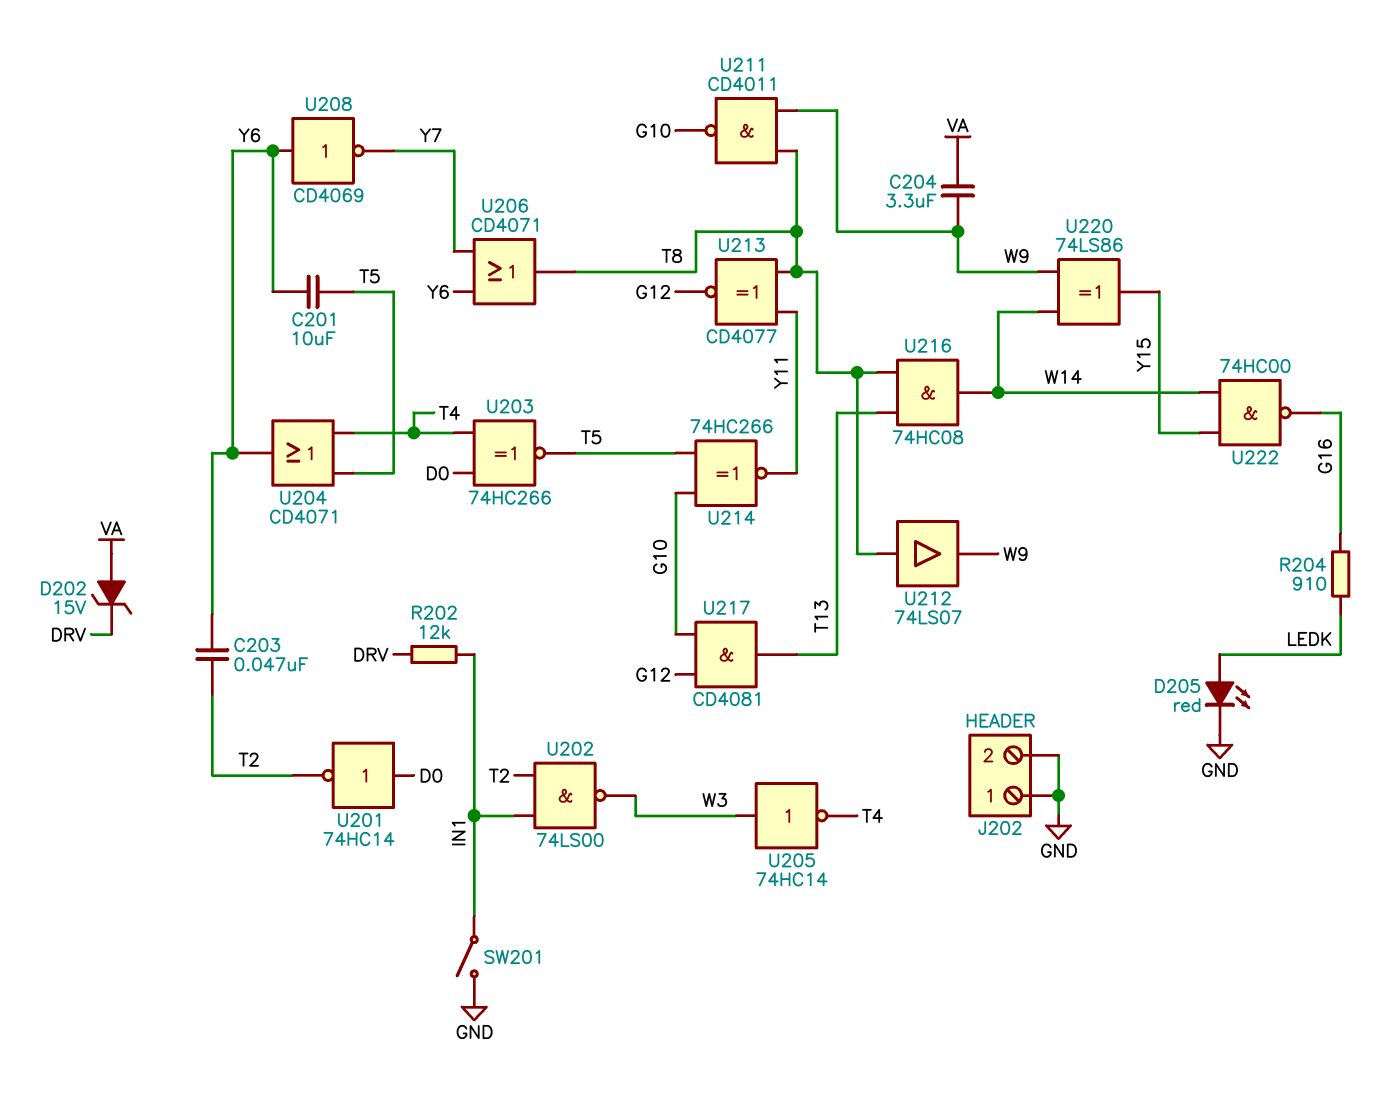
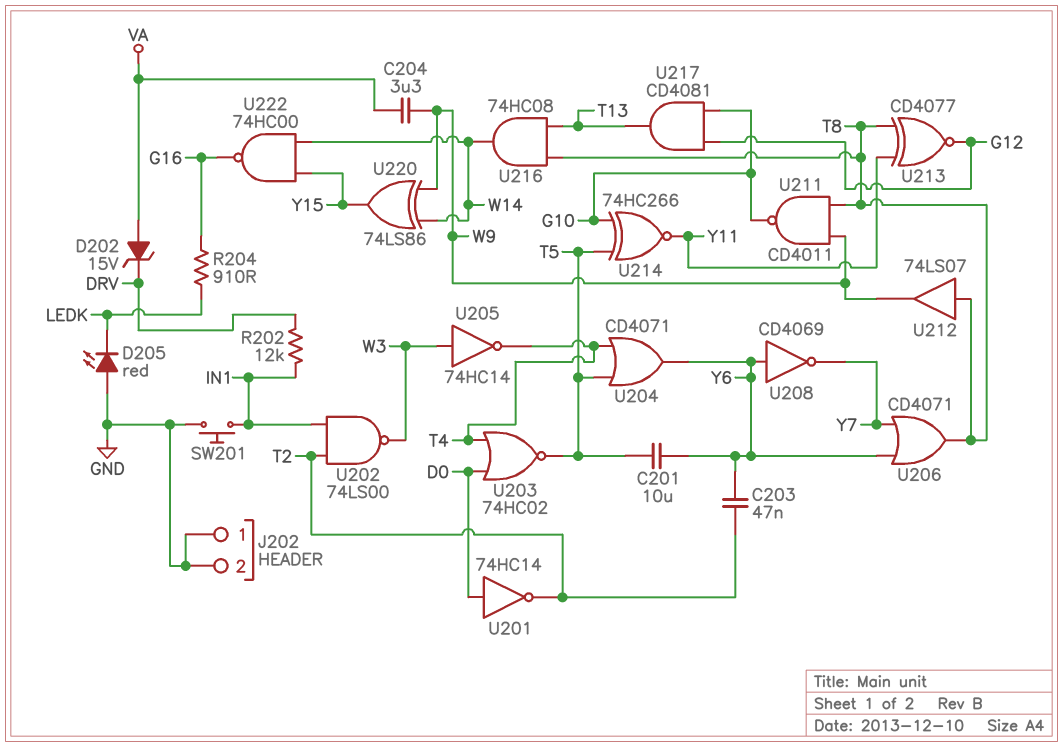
D205: LED red (A LEDK, K GND) -> LED red (A GND, K LEDK)
SW201: switch (GND, IN1) -> button (GND, IN1)
U203: XNOR 74HC266 (in D0, in T4, out T5) -> NOR 74HC02 (in D0, in T4, out T5)

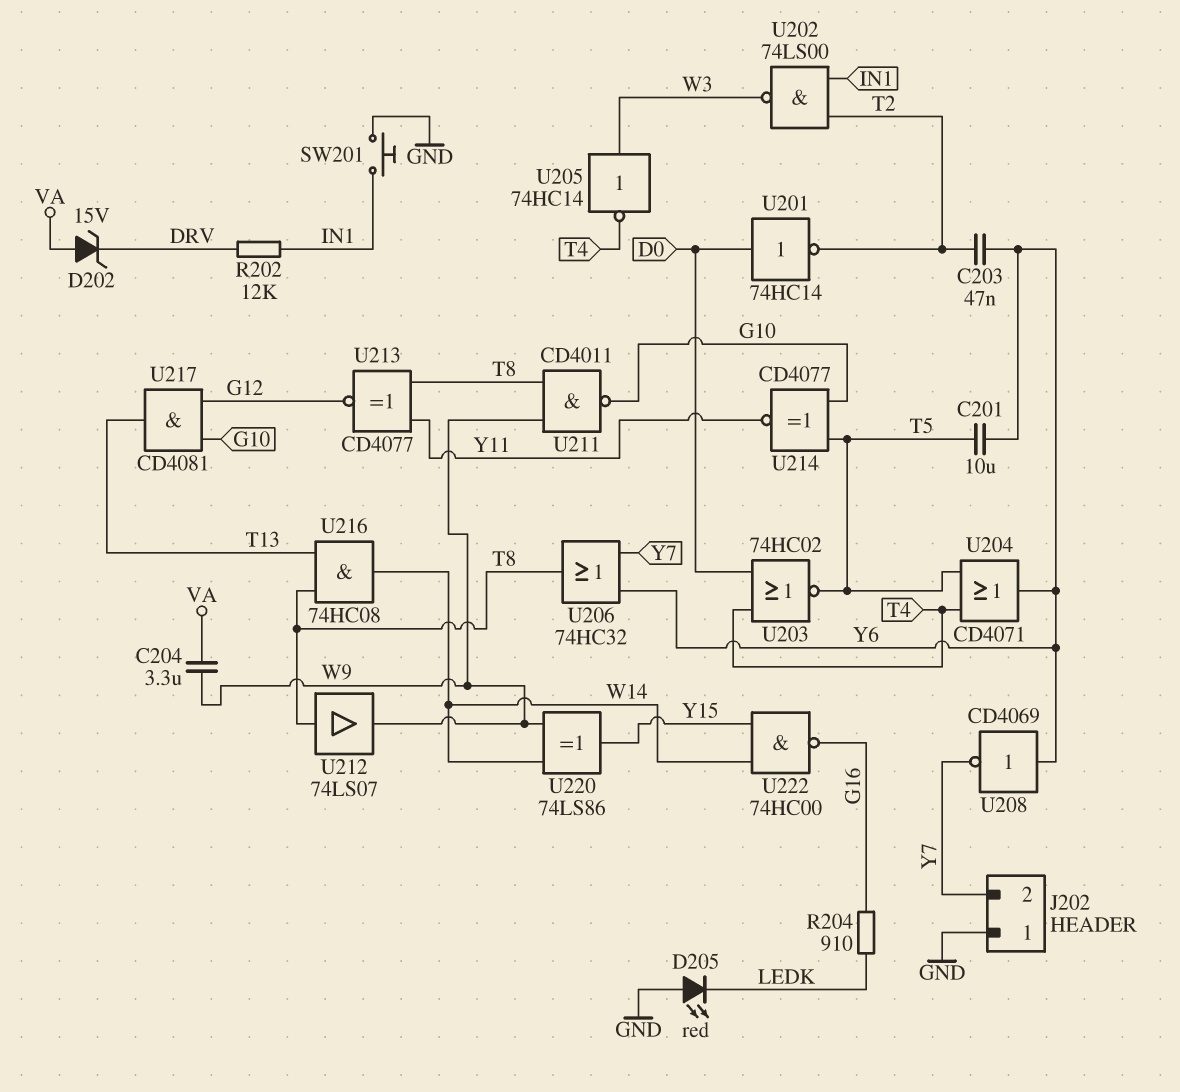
J202 pin 2: GND -> Y7
U206: OR CD4071 (in Y6, in Y7, out T8) -> OR 74HC32 (in Y6, in Y7, out T8)
U214: XNOR 74HC266 (in G10, in T5, out Y11) -> XNOR CD4077 (in G10, in T5, out Y11)

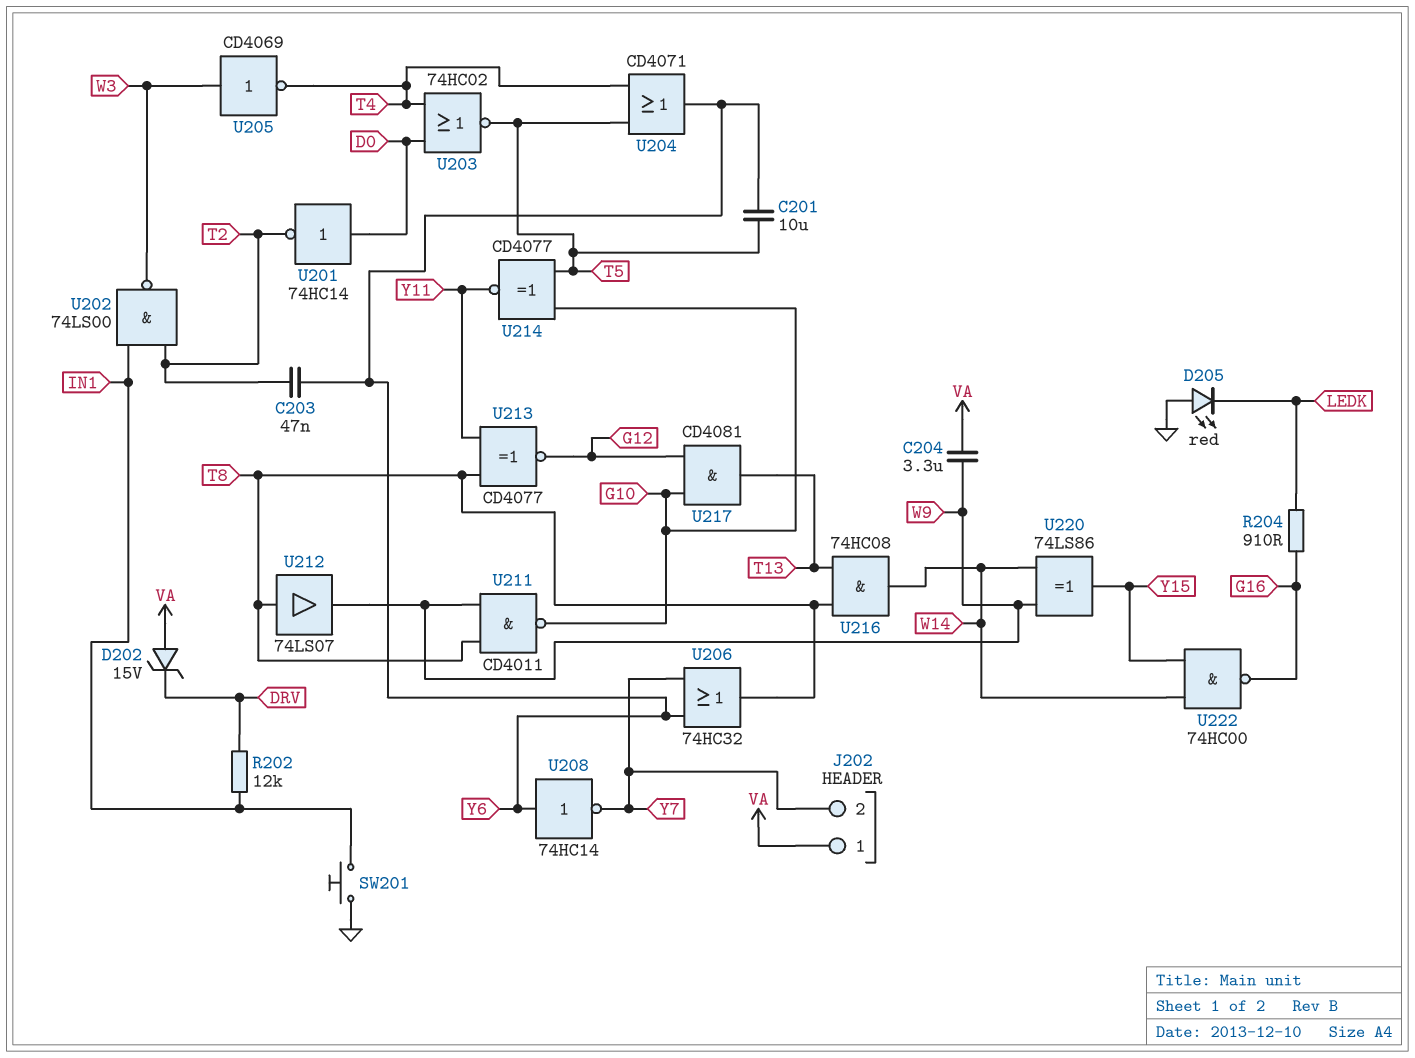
J202 pin 1: GND -> VA
U205: NOT 74HC14 (in W3, out T4) -> NOT CD4069 (in W3, out T4)
U208: NOT CD4069 (in Y6, out Y7) -> NOT 74HC14 (in Y6, out Y7)

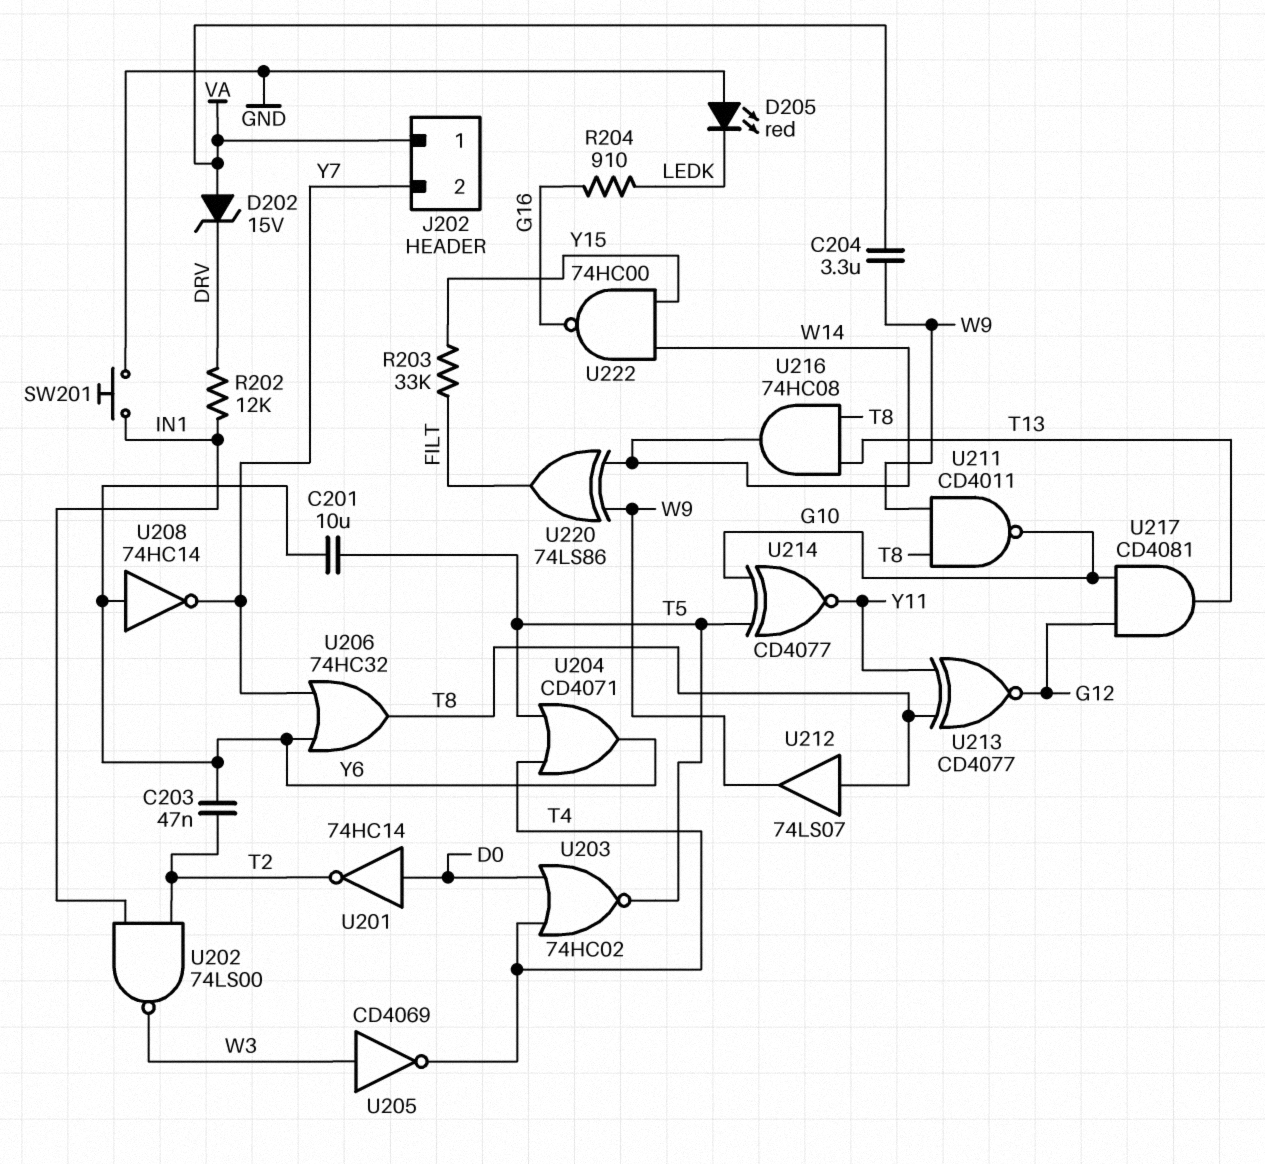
R203: none -> 33k (FILT, Y15)
U220: XOR 74LS86 (in W9, in W14, out Y15) -> XOR 74LS86 (in W9, in W14, out FILT)

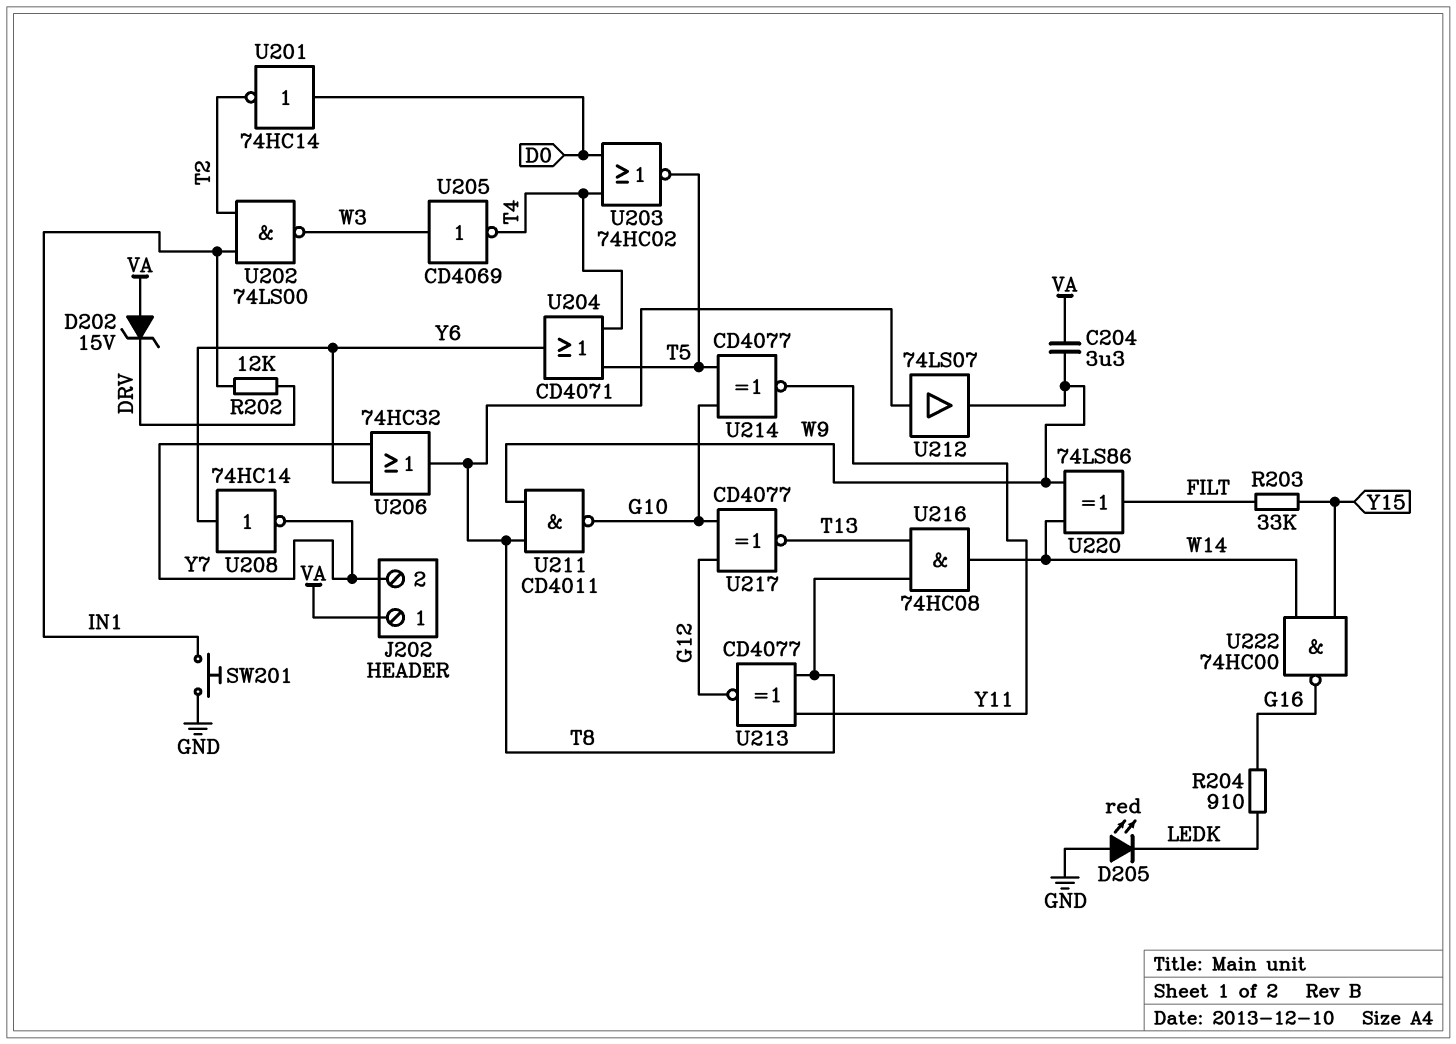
C201: 10uF (T5, Y6) -> none
C203: 47nF (T2, Y6) -> none
U217: AND CD4081 (in G10, in G12, out T13) -> XNOR CD4077 (in G10, in G12, out T13)

